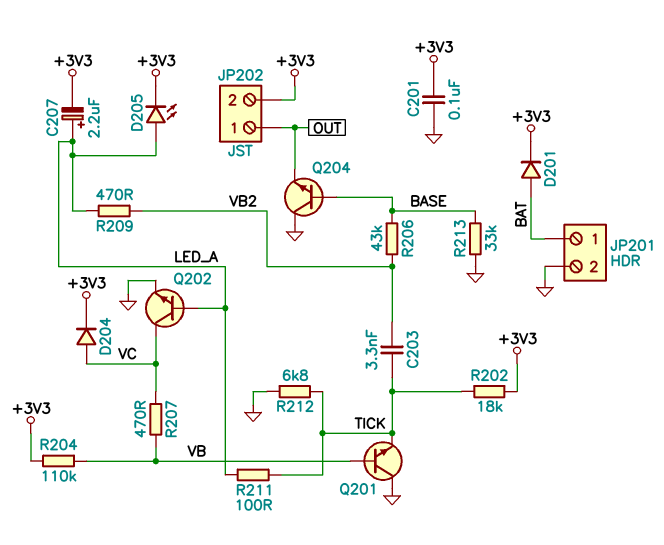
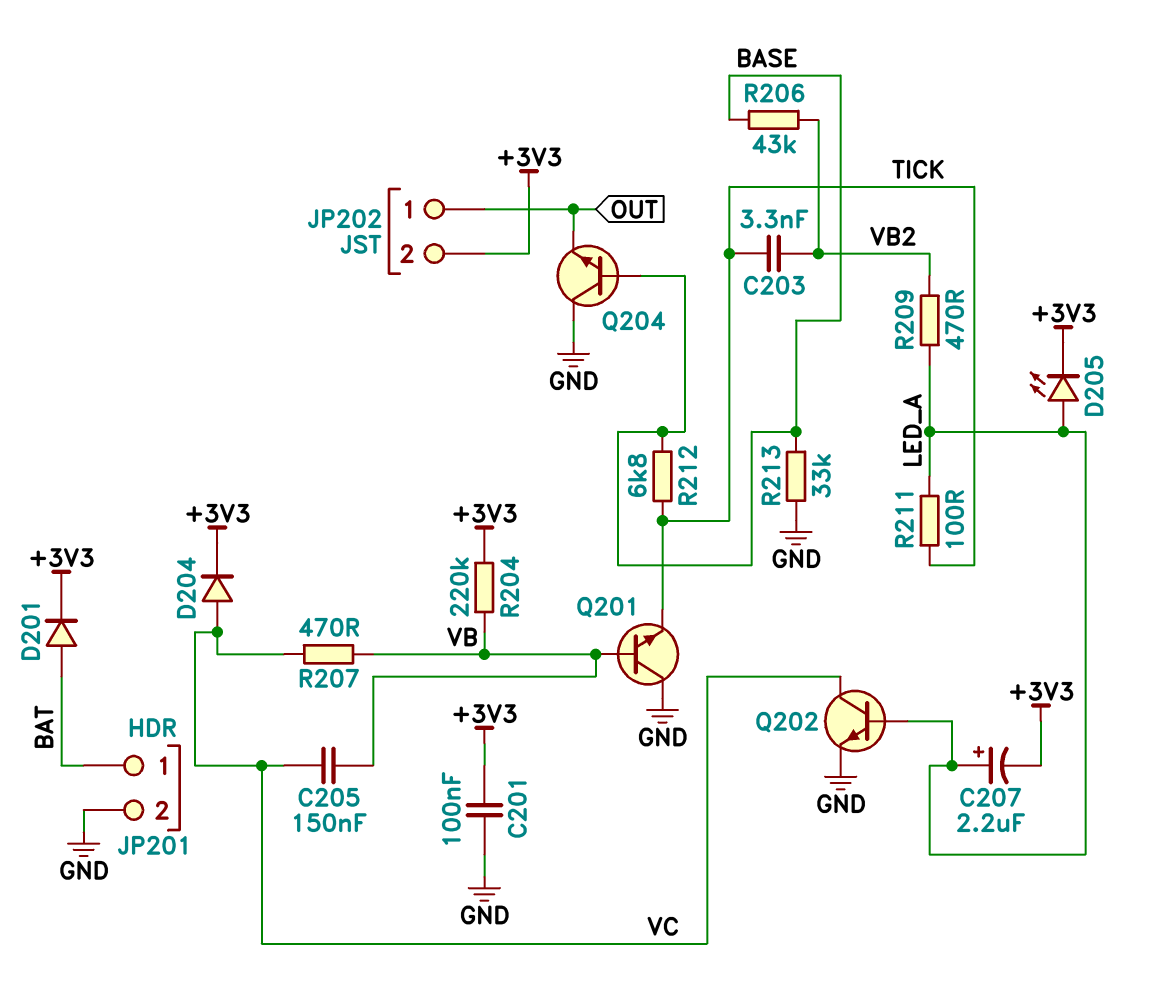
C205: none -> 150nF (VB, VC)
R202: 18k (+3V3, TICK) -> none
R204: 110k (+3V3, VB) -> 220k (+3V3, VB)
R212: 6.8k (GND, TICK) -> 6.8k (BASE, TICK)

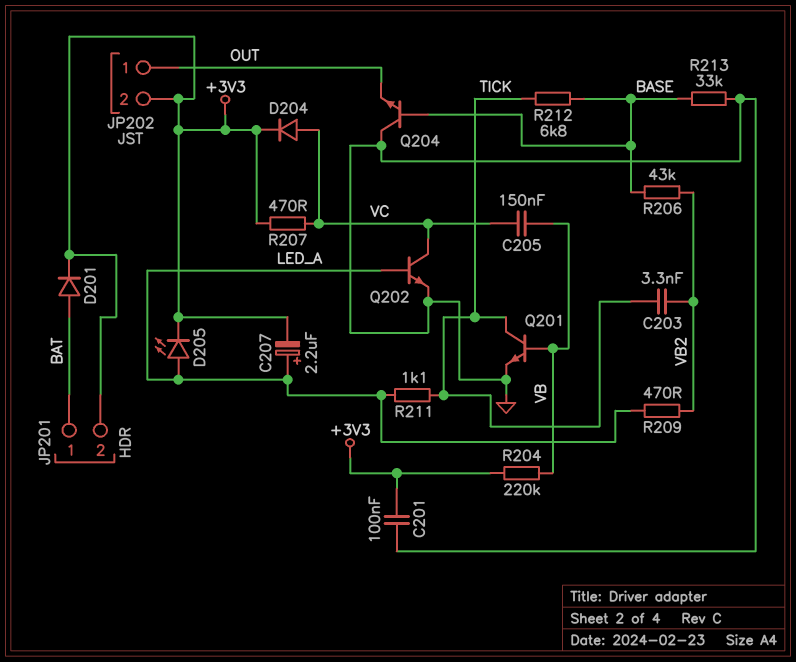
JP201 pin 2: GND -> +3V3
Q201: NPN (B VB, C GND, E TICK) -> NPN (B VB, C TICK, E GND)
R207: 470 (VB, VC) -> 470 (+3V3, VC)
R211: 100 (LED_A, TICK) -> 1.1k (LED_A, TICK)

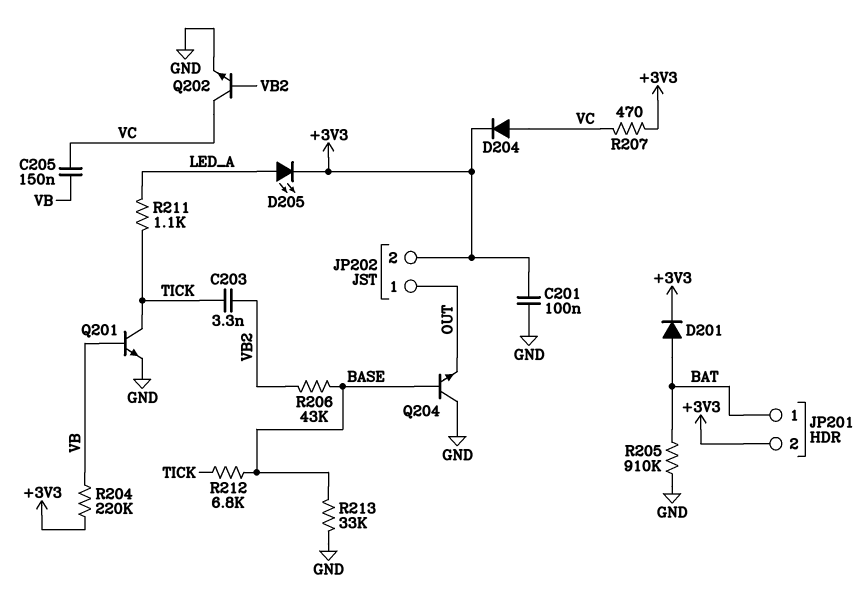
C207: 2.2uF (plus LED_A, minus +3V3) -> none
Q202: NPN (B LED_A, C VC, E GND) -> NPN (B VB2, C VC, E GND)
R205: none -> 910k (BAT, GND)
R209: 470 (LED_A, VB2) -> none

